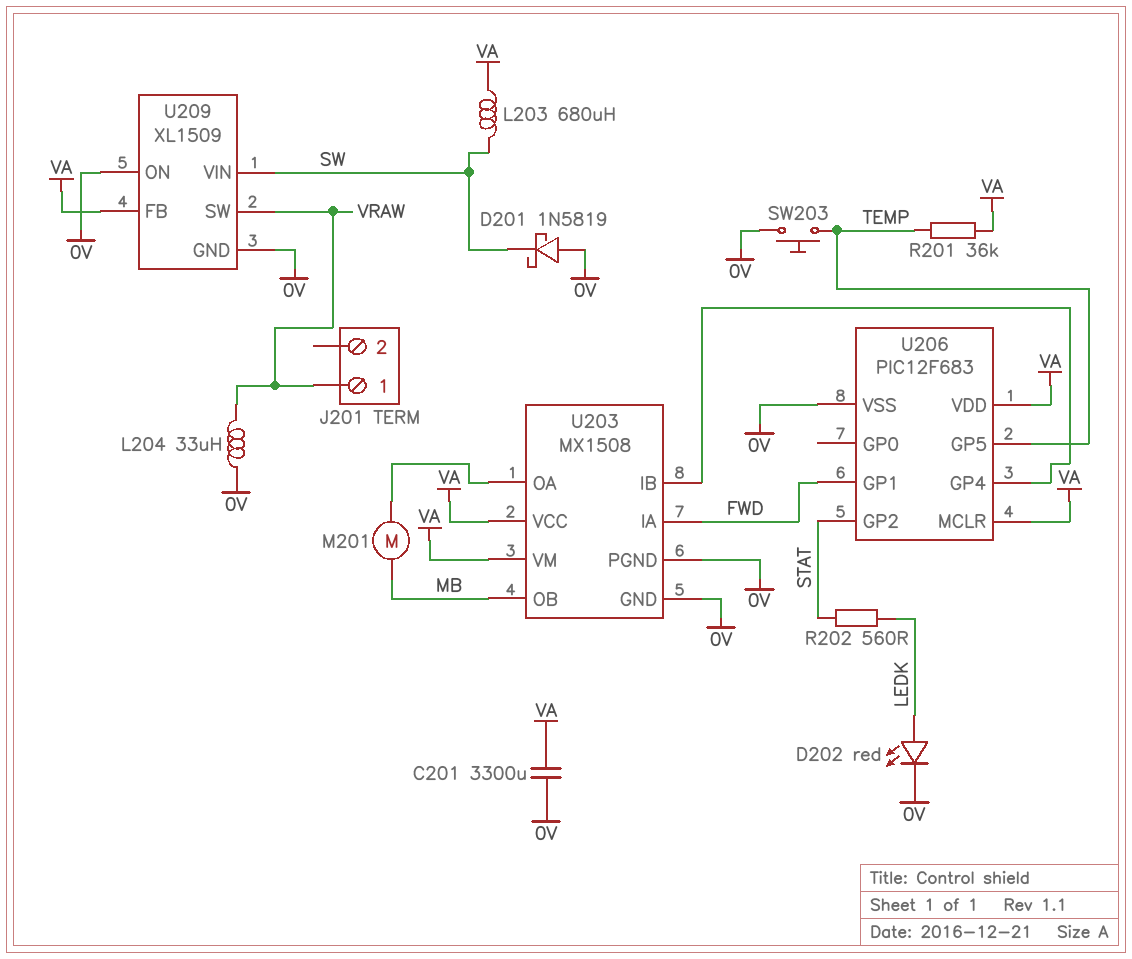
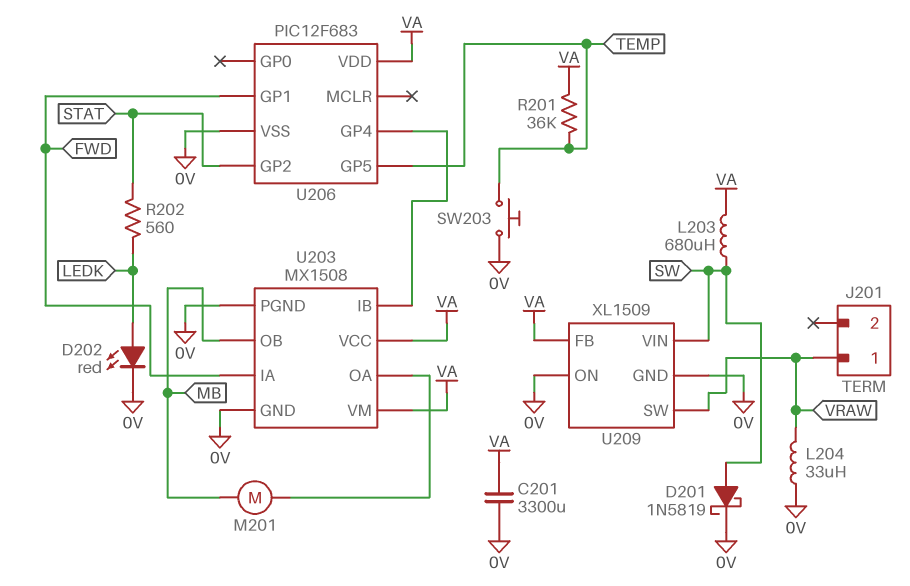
D201: schottky 1N5819 (A 0V, K SW) -> schottky 1N5819 (A SW, K 0V)
U206 pin MCLR: VA -> none

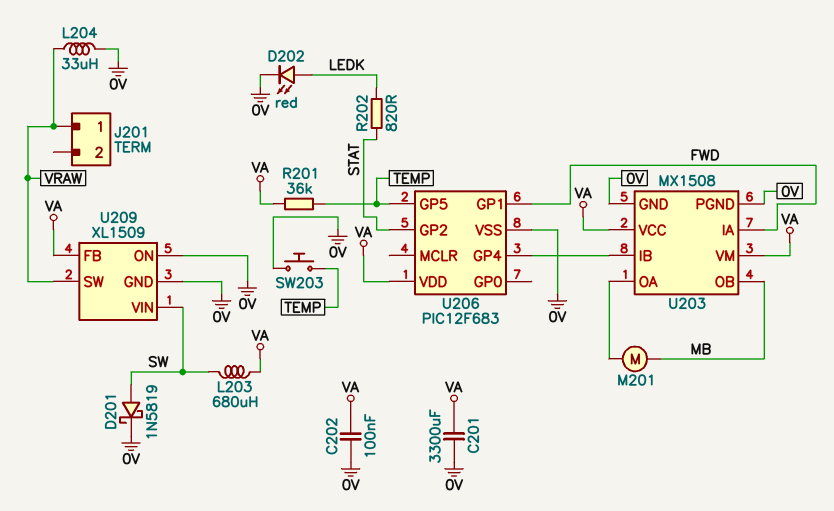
C202: none -> 100nF (0V, VA)
R202: 560 (LEDK, STAT) -> 820 (LEDK, STAT)

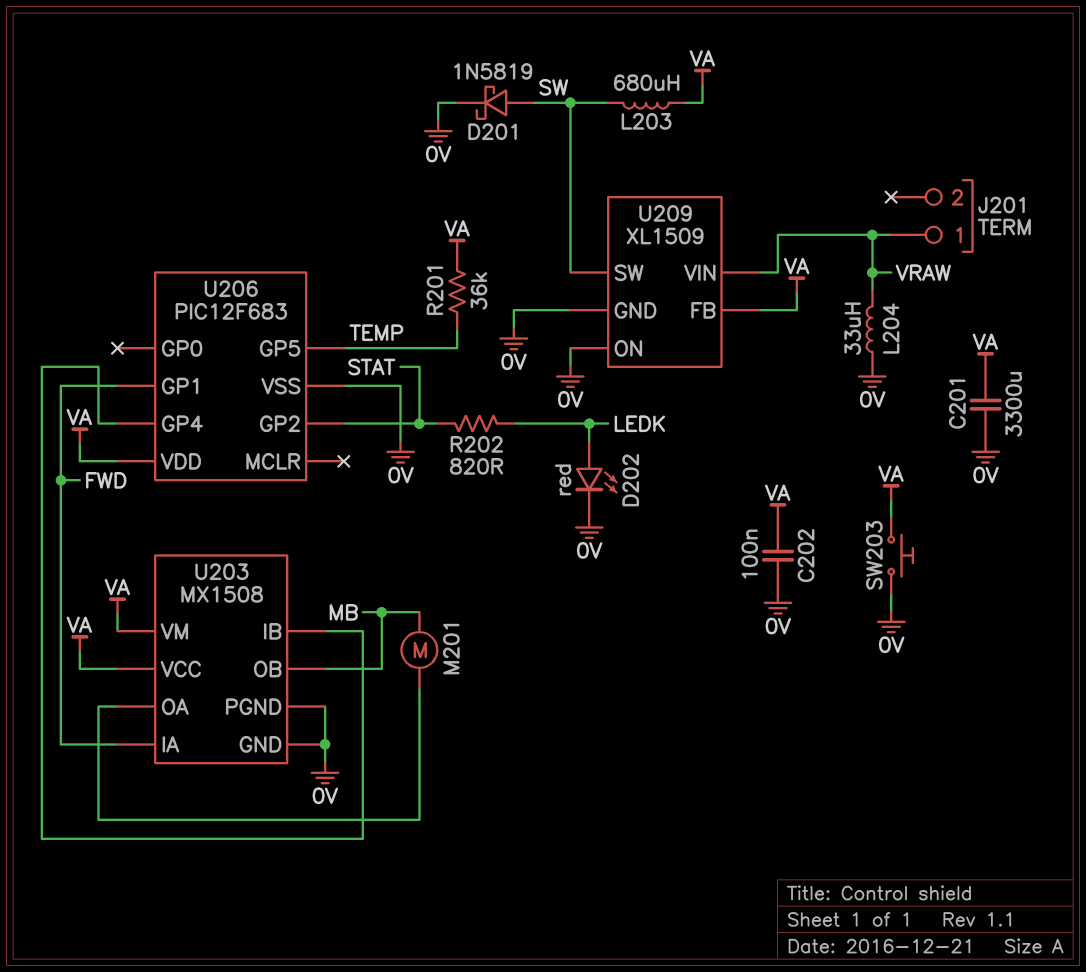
SW203: button (0V, TEMP) -> button (0V, VA)
U209 pin SW: VRAW -> SW
U209 pin VIN: SW -> VRAW

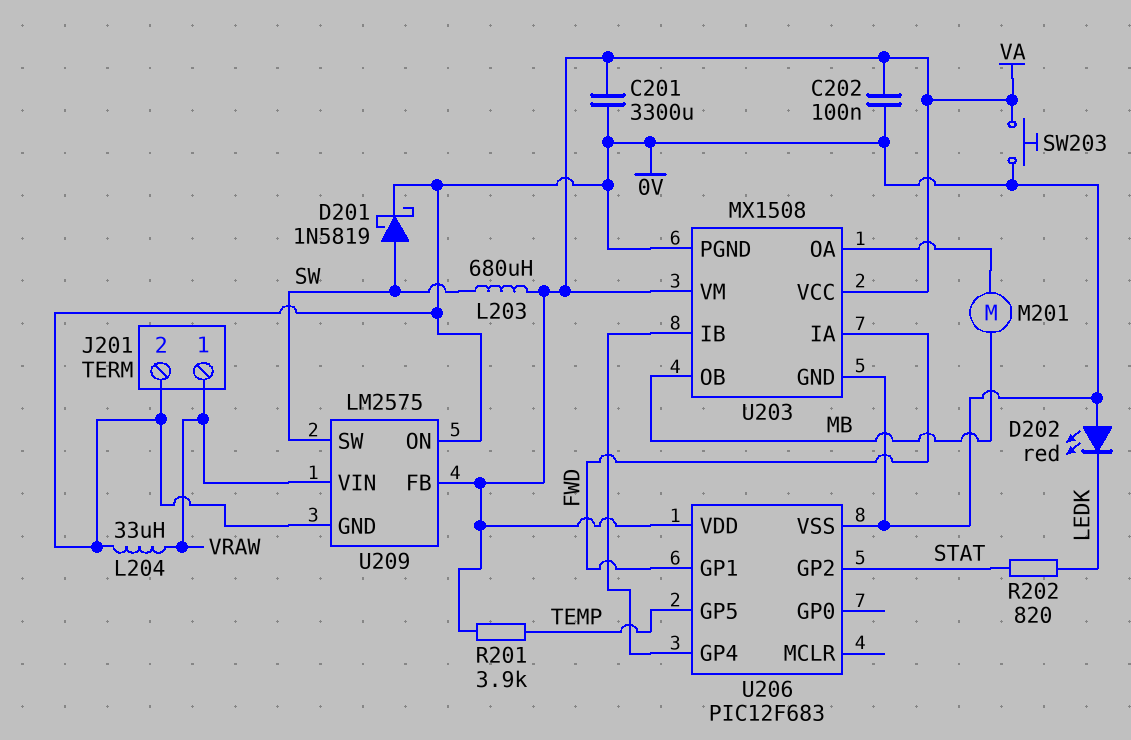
D202: LED red (A LEDK, K 0V) -> LED red (A 0V, K LEDK)
J201 pin 2: none -> 0V
R201: 36k (TEMP, VA) -> 3.9k (TEMP, VA)
U209: XL1509 -> LM2575

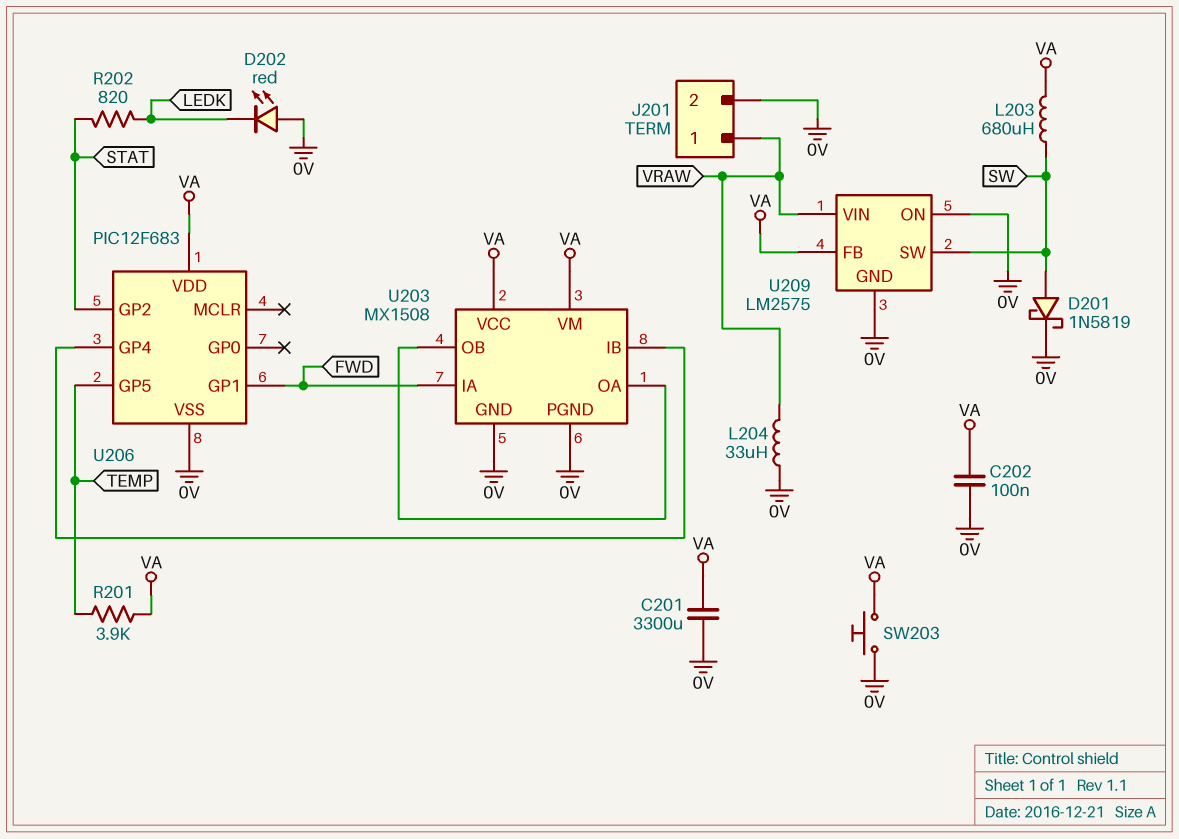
M201: motor (MB, U203/OA) -> none
U203 pin OB: MB -> U203/OA

